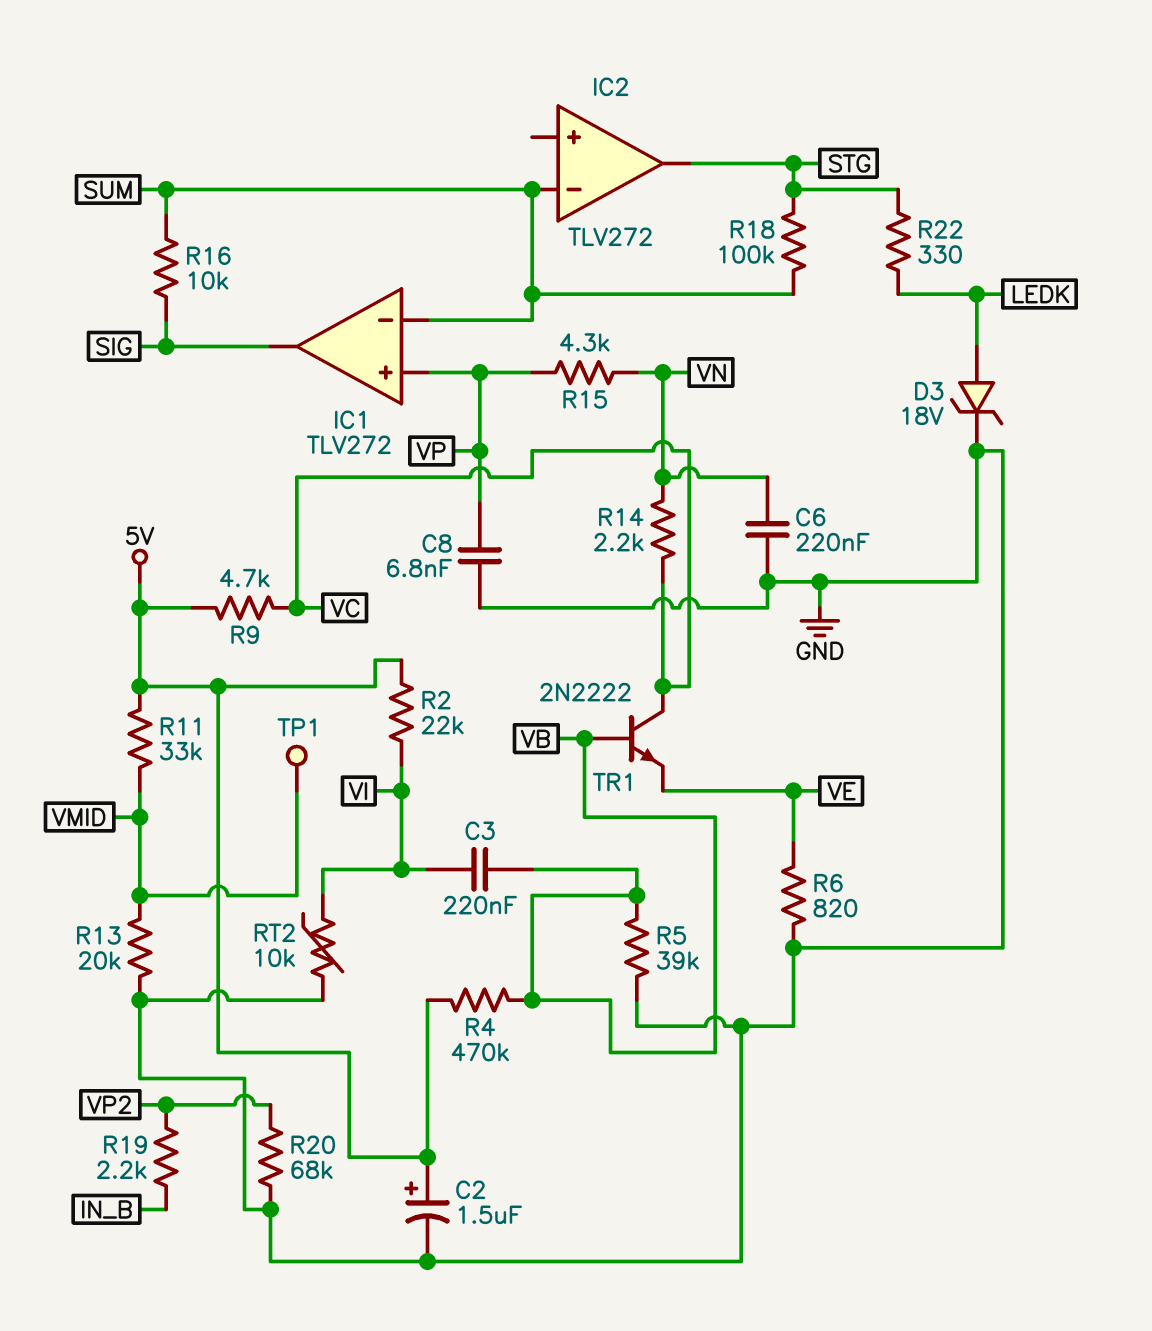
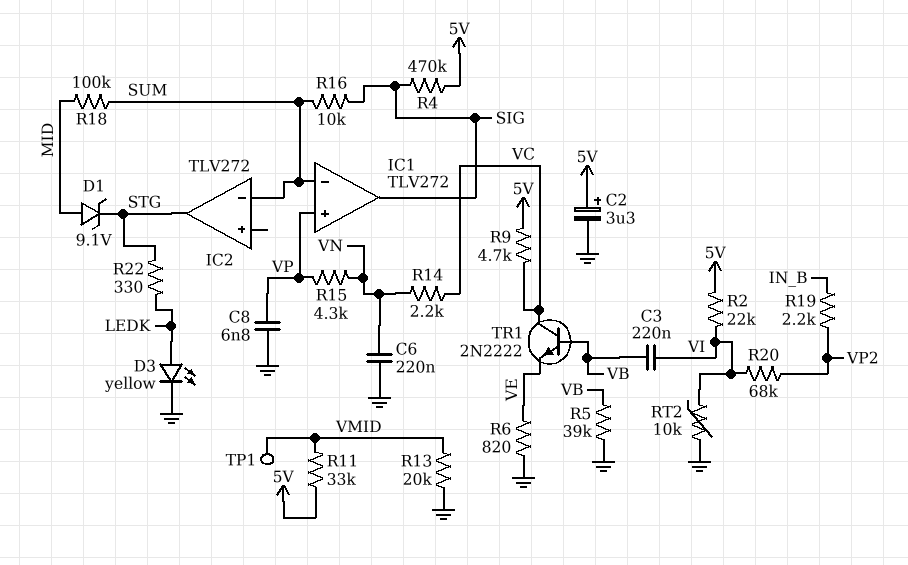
C2: 1.5uF (plus 5V, minus GND) -> 3.3uF (plus 5V, minus GND)
D1: none -> zener 9.1V (A MID, K STG)
D3: zener 18V (A LEDK, K GND) -> LED yellow (A LEDK, K GND)
R4: 470k (5V, VB) -> 470k (5V, SIG)
R18: 100k (STG, SUM) -> 100k (MID, SUM)
R20: 68k (GND, VP2) -> 68k (VI, VP2)

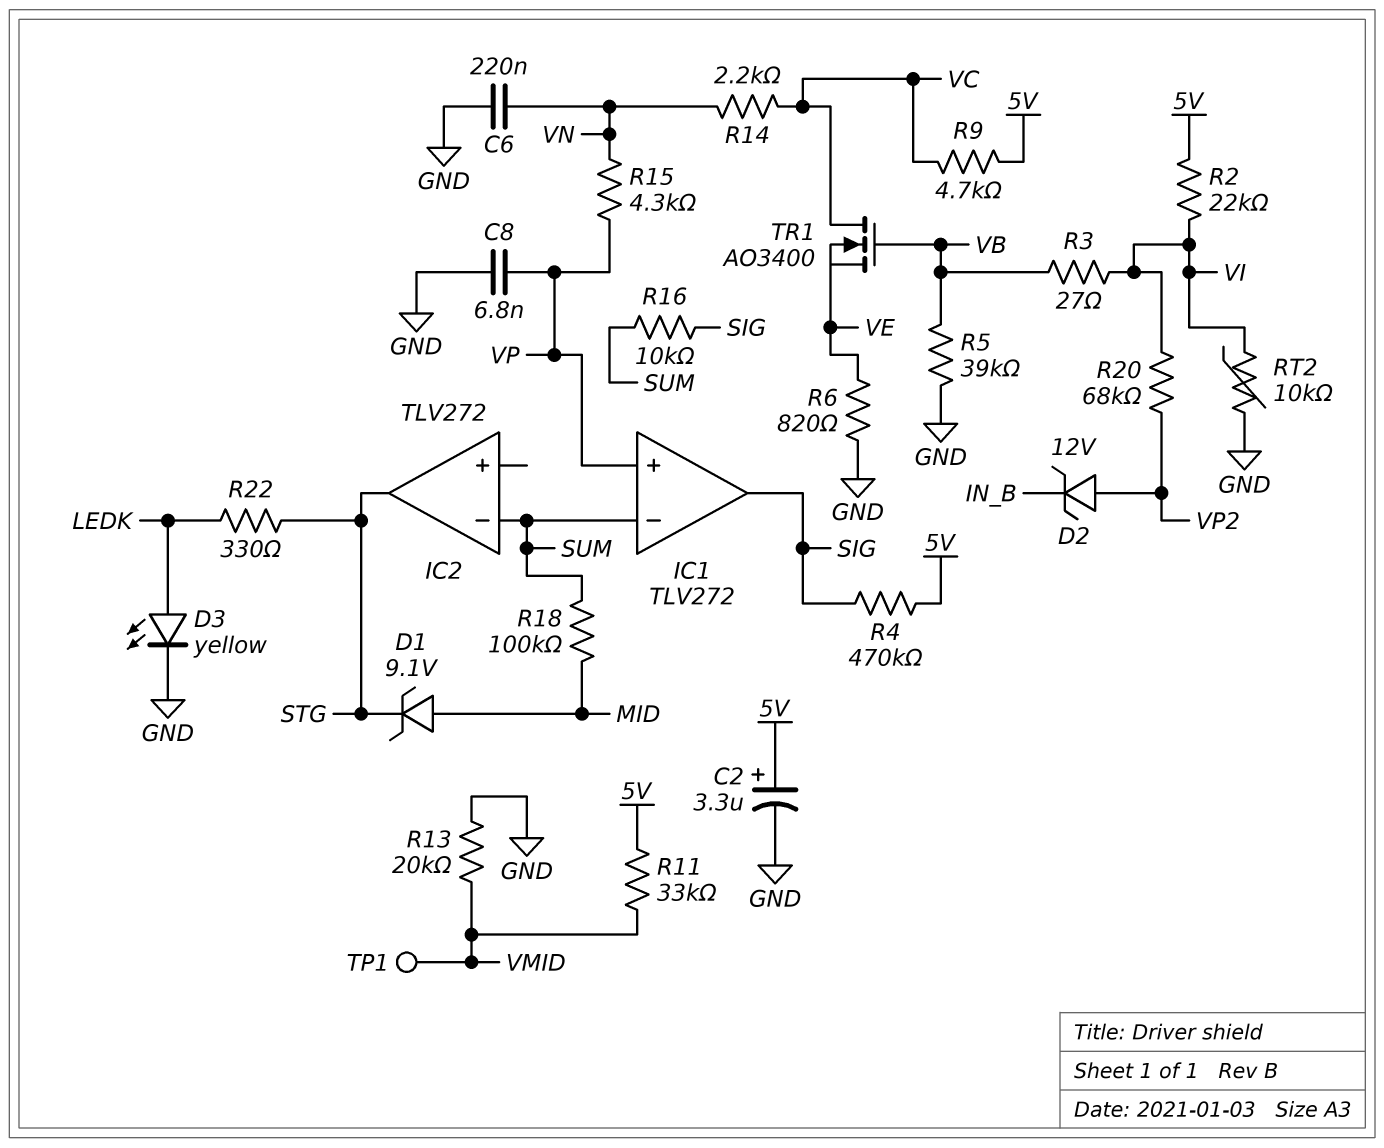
C3: 220nF (VB, VI) -> none
D2: none -> zener 12V (A VP2, K IN_B)
R3: none -> 27 (VB, VI)
R19: 2.2k (IN_B, VP2) -> none
TR1: NPN 2N2222 (B VB, C VC, E VE) -> NMOS AO3400 (G VB, D VC, S VE)

